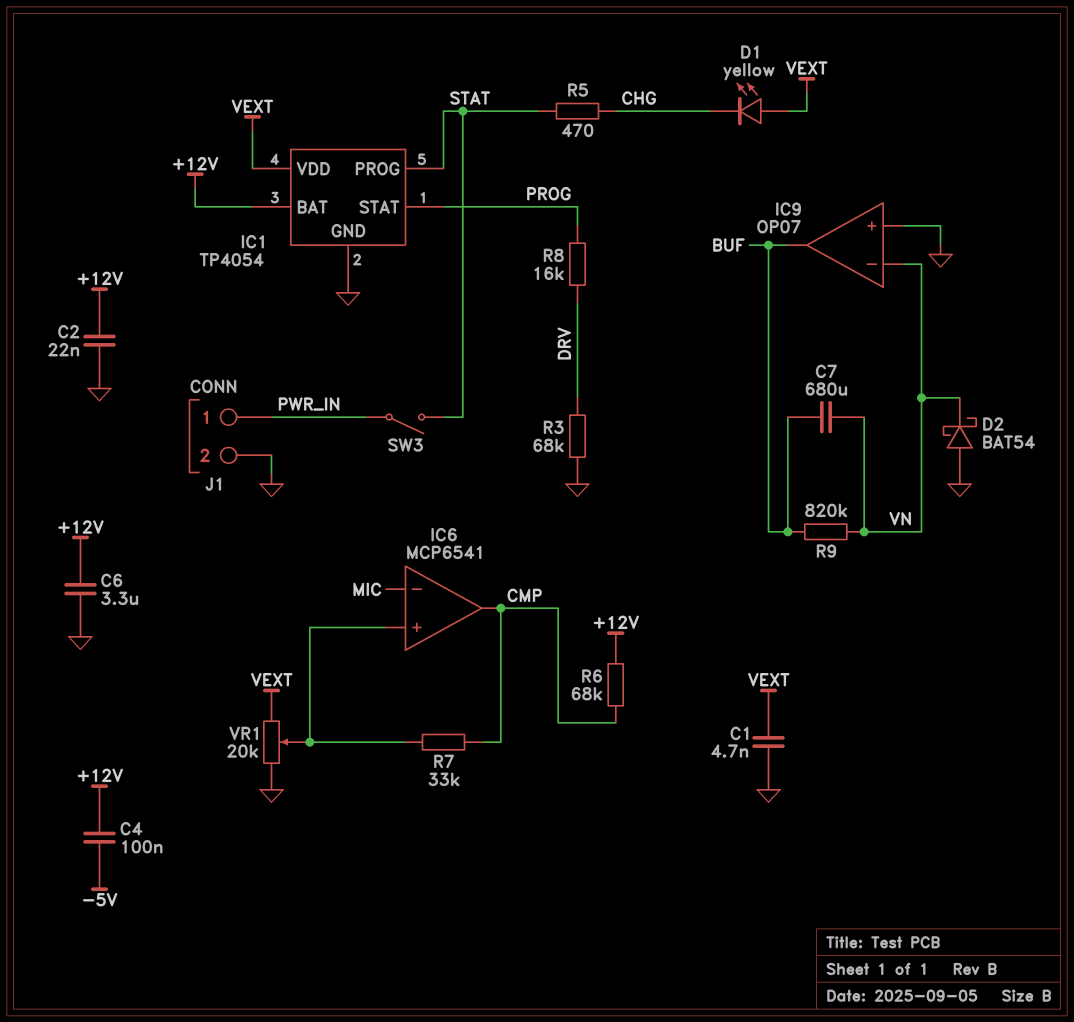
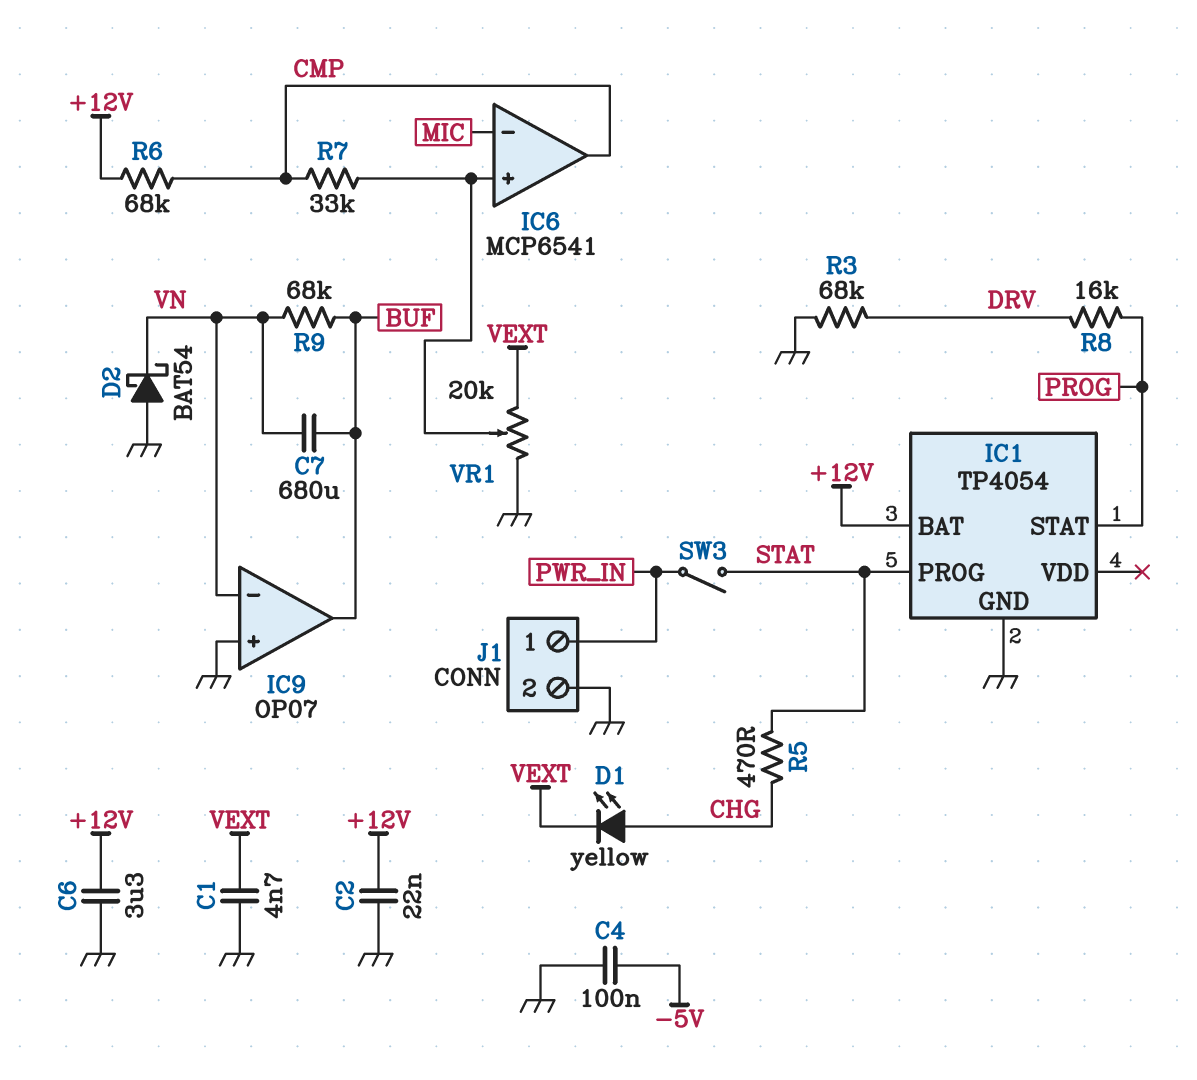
C4: 100nF (+12V, -5V) -> 100nF (-5V, GND)
D1: LED yellow (A VEXT, K CHG) -> LED yellow (A CHG, K VEXT)
IC1 pin VDD: VEXT -> none
R9: 820k (BUF, VN) -> 68k (BUF, VN)

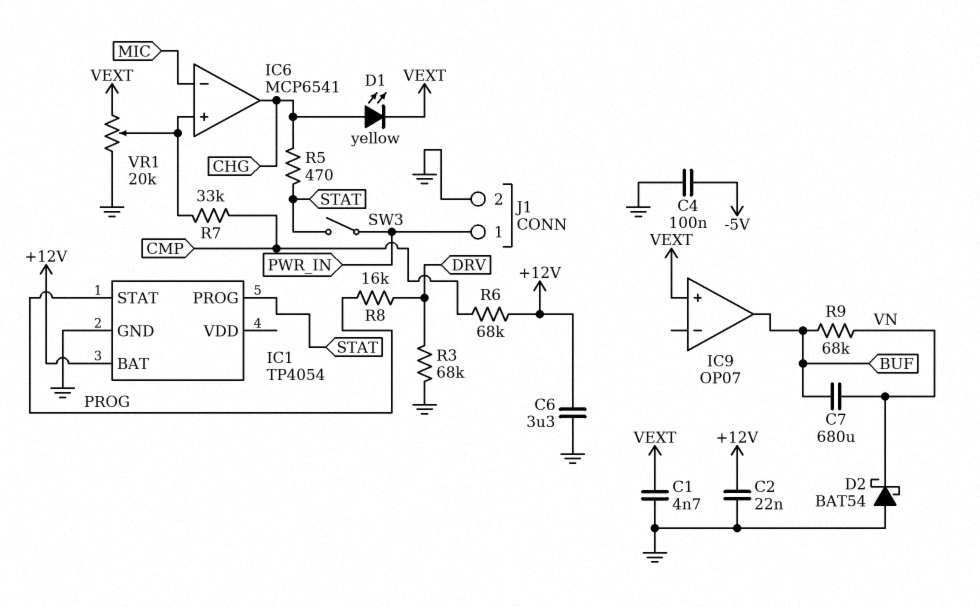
IC6 pin out: CMP -> CHG
IC9 pin in+: GND -> VEXT
IC9 pin in-: VN -> none

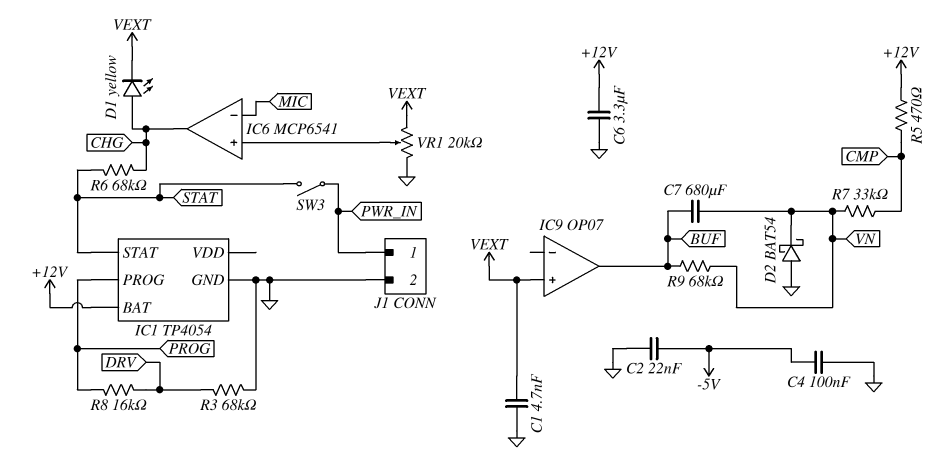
C2: 22nF (+12V, GND) -> 22nF (-5V, GND)
IC1 pin PROG: STAT -> PROG
IC1 pin STAT: PROG -> STAT
R5: 470 (CHG, STAT) -> 470 (+12V, CMP)
R6: 68k (+12V, CMP) -> 68k (CHG, STAT)
R7: 33k (CMP, IC6/in+) -> 33k (CMP, VN)

